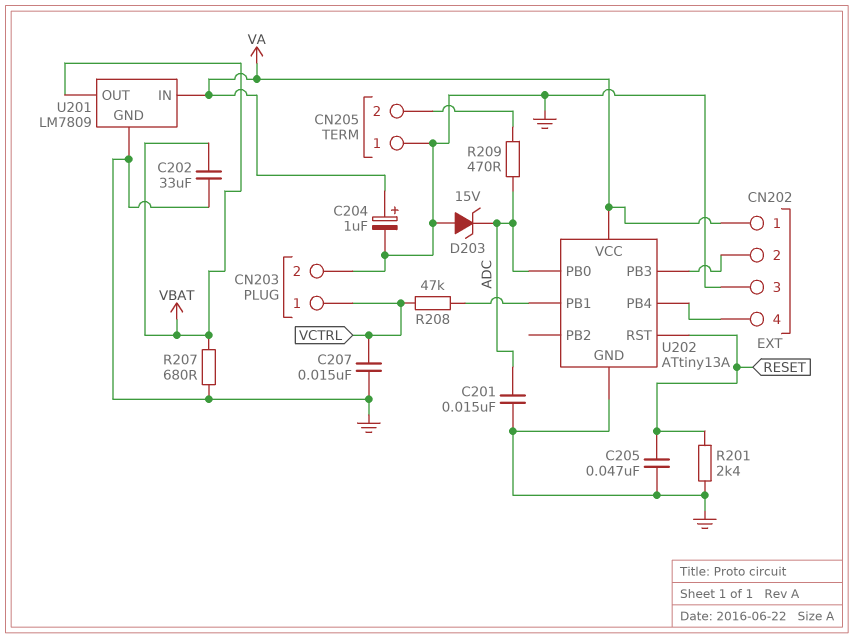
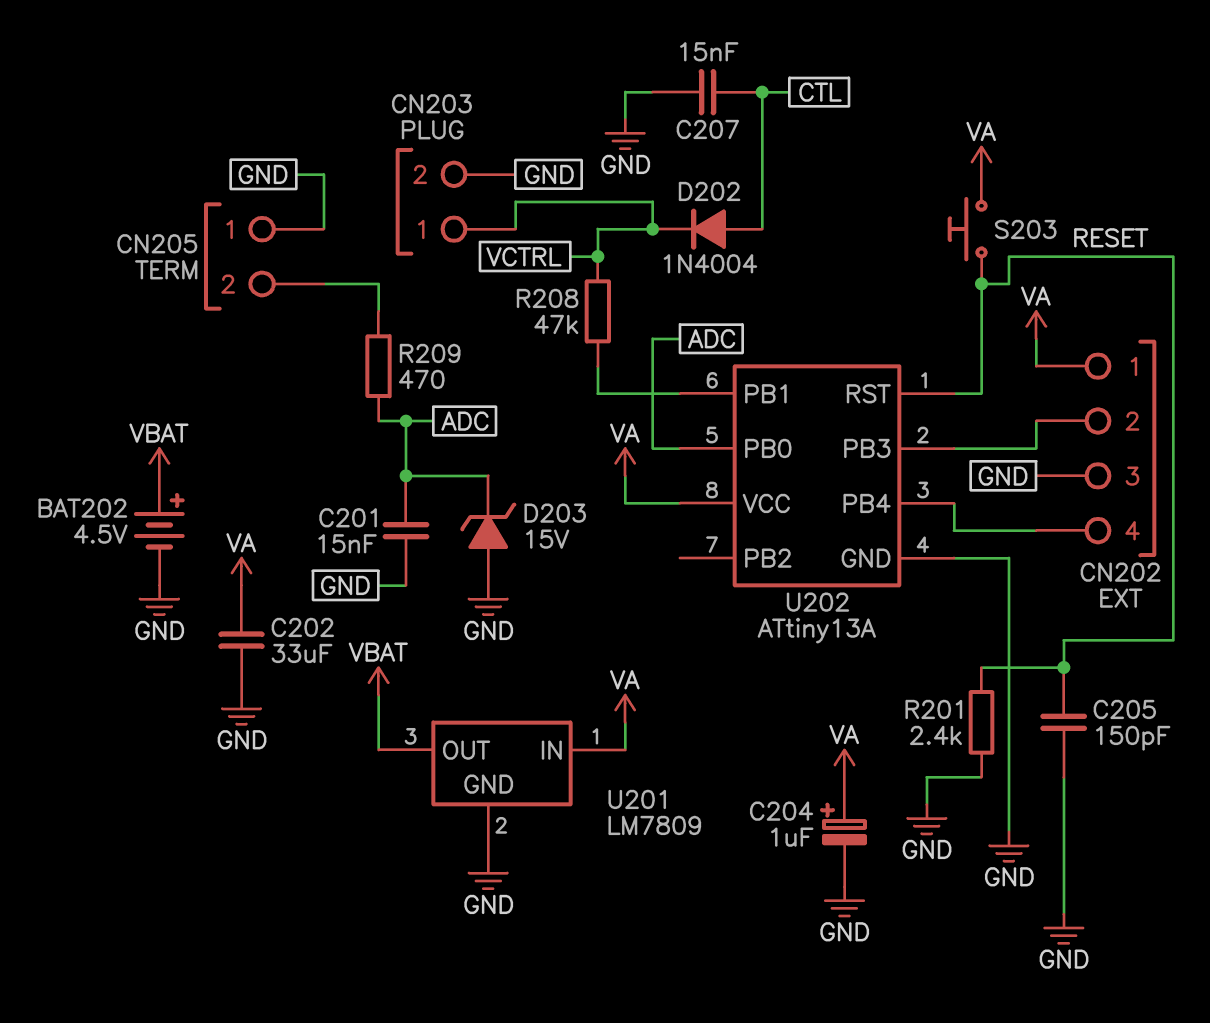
BAT202: none -> 4.5V (plus VBAT, minus GND)
C202: 33uF (GND, VBAT) -> 33uF (GND, VA)
C205: 47nF (GND, RESET) -> 150pF (GND, RESET)
C207: 15nF (GND, VCTRL) -> 15nF (CTL, GND)
D202: none -> diode 1N4004 (A CTL, K VCTRL)
R207: 680 (GND, VBAT) -> none
S203: none -> button (RESET, VA)

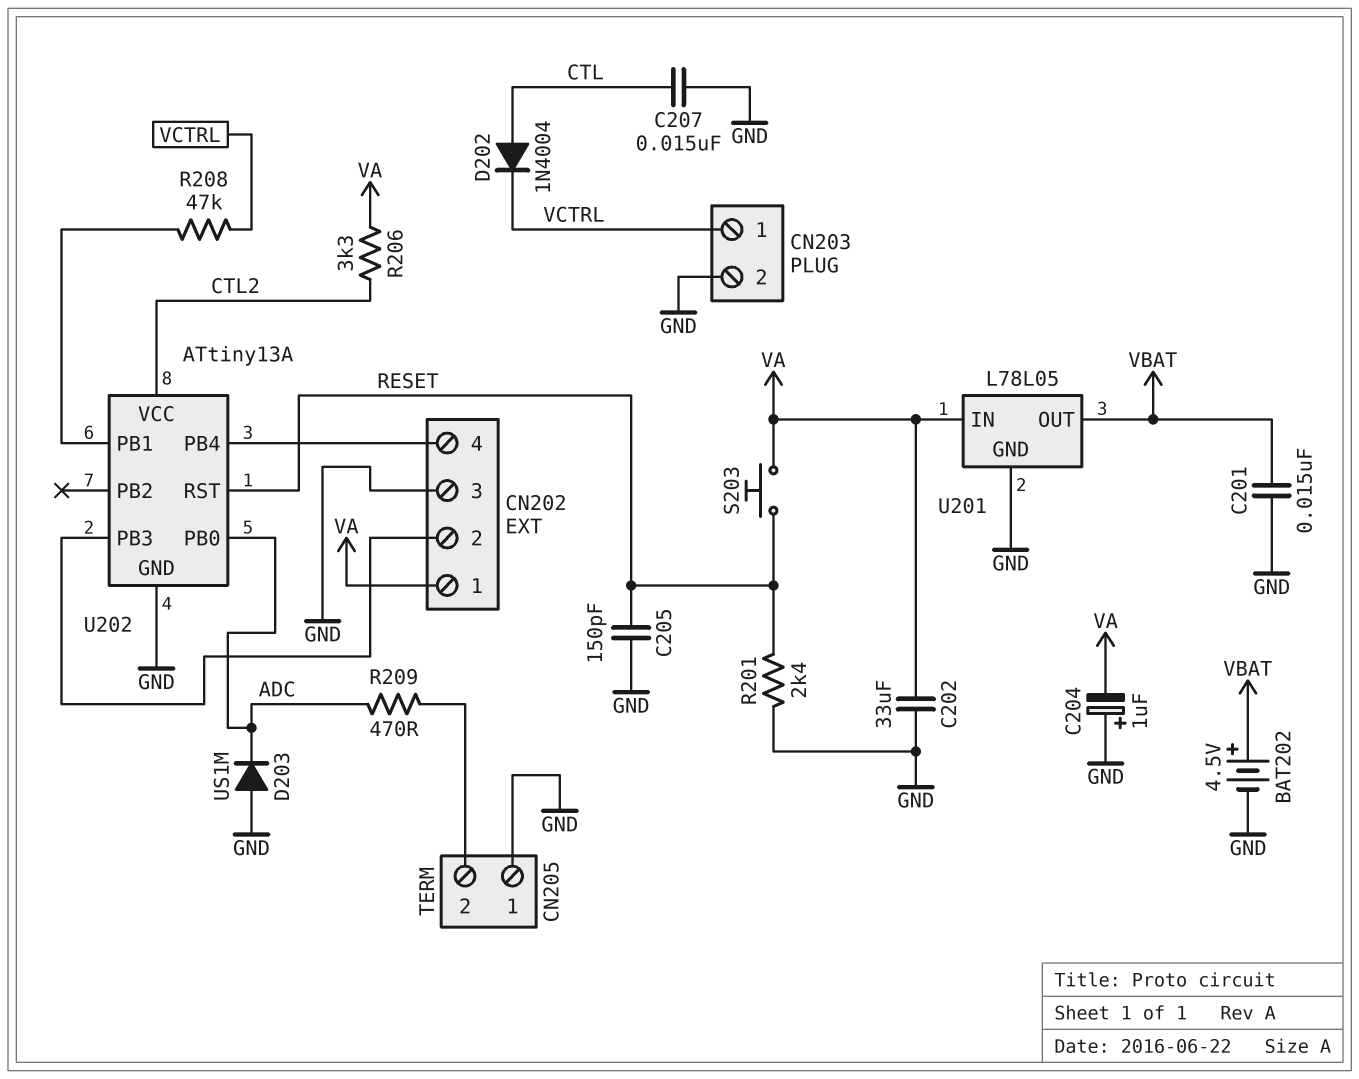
C201: 15nF (ADC, GND) -> 15nF (GND, VBAT)
C204: 1uF (plus VA, minus GND) -> 1uF (plus GND, minus VA)
D203: zener 15V (A GND, K ADC) -> diode US1M (A GND, K ADC)
R206: none -> 3.3k (CTL2, VA)
U201: LM7809 -> L78L05
U202 pin VCC: VA -> CTL2

